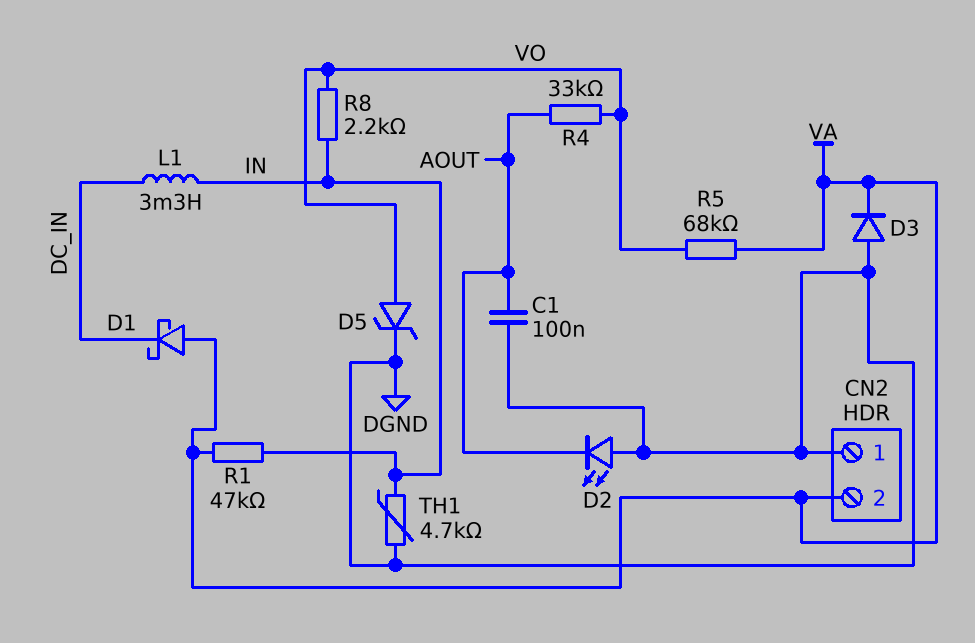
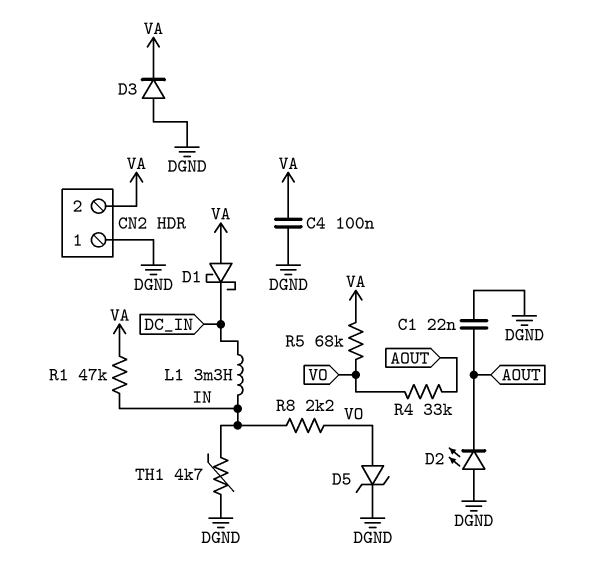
C1: 100nF (AOUT, DGND) -> 22nF (AOUT, DGND)
C4: none -> 100nF (DGND, VA)

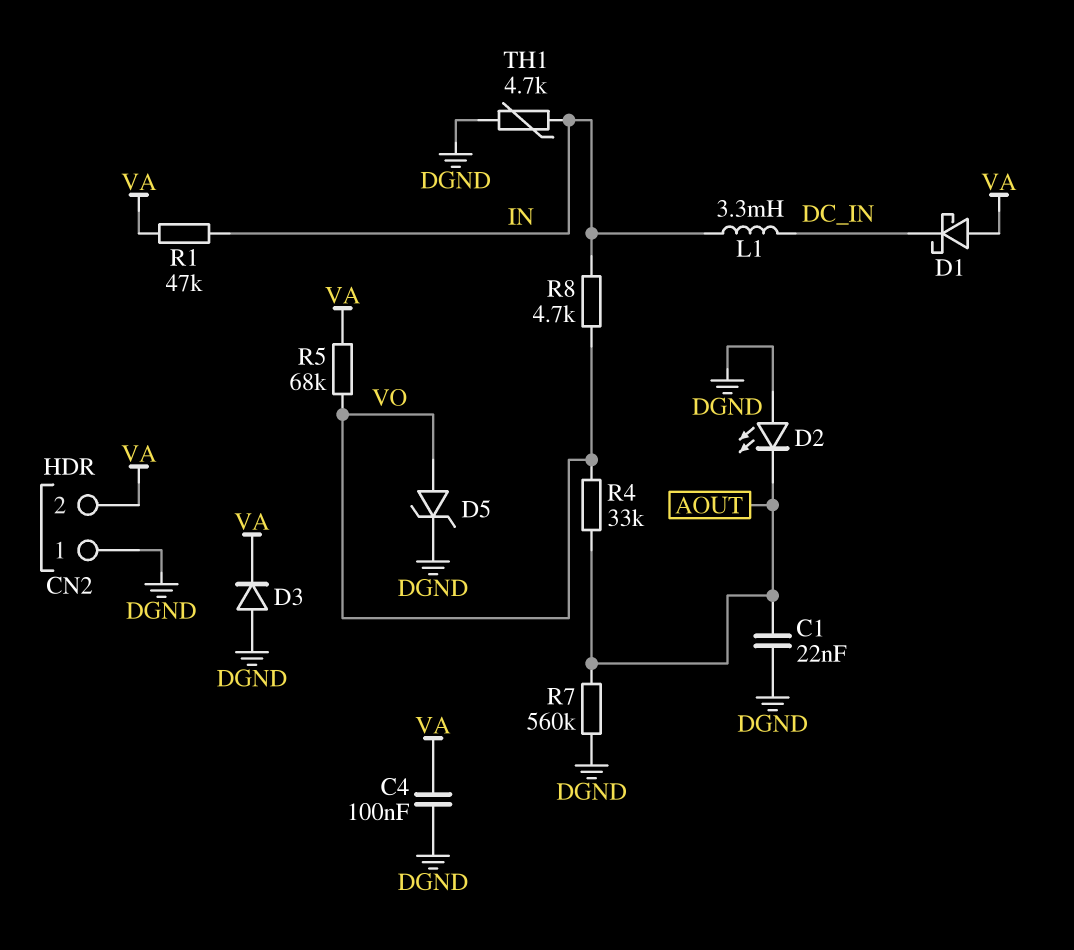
R7: none -> 560k (AOUT, DGND)
R8: 2.2k (IN, VO) -> 4.7k (IN, VO)

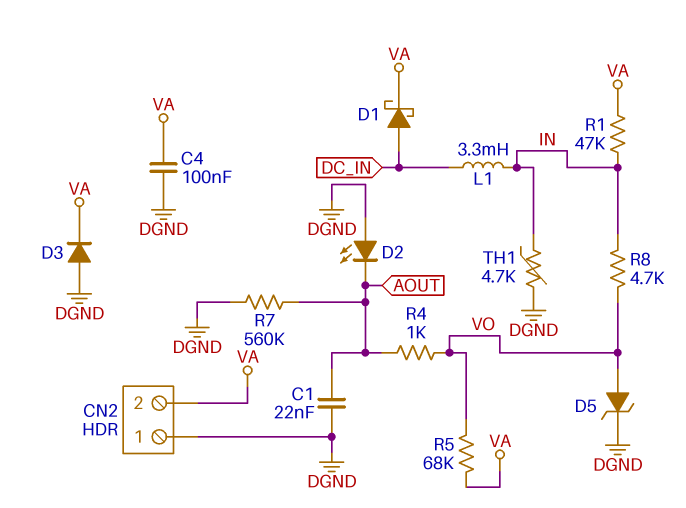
D1: schottky (A VA, K DC_IN) -> schottky (A DC_IN, K VA)
R4: 33k (AOUT, VO) -> 1k (AOUT, VO)

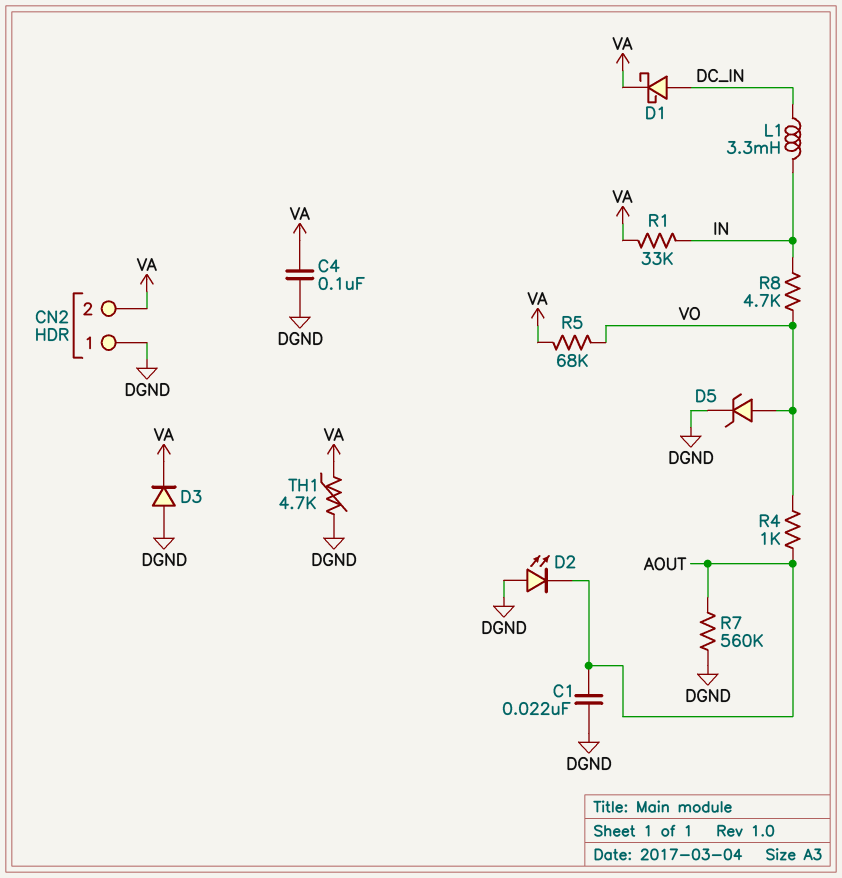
R1: 47k (IN, VA) -> 33k (IN, VA)
TH1: 4.7k (DGND, IN) -> 4.7k (DGND, VA)

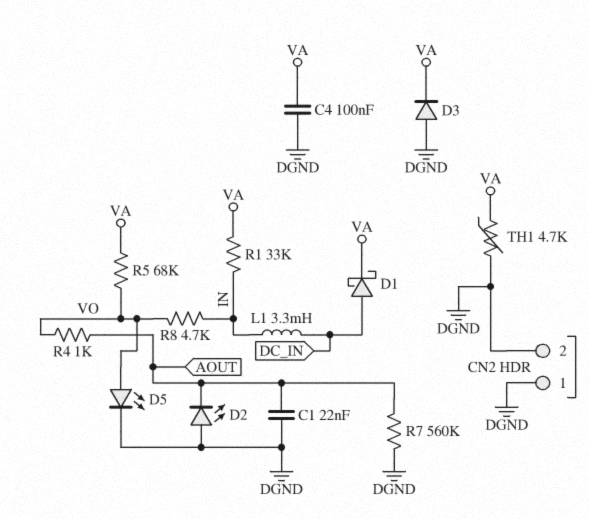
CN2 pin 2: VA -> DGND
D5: zener (A VO, K DGND) -> LED (A VO, K DGND)

